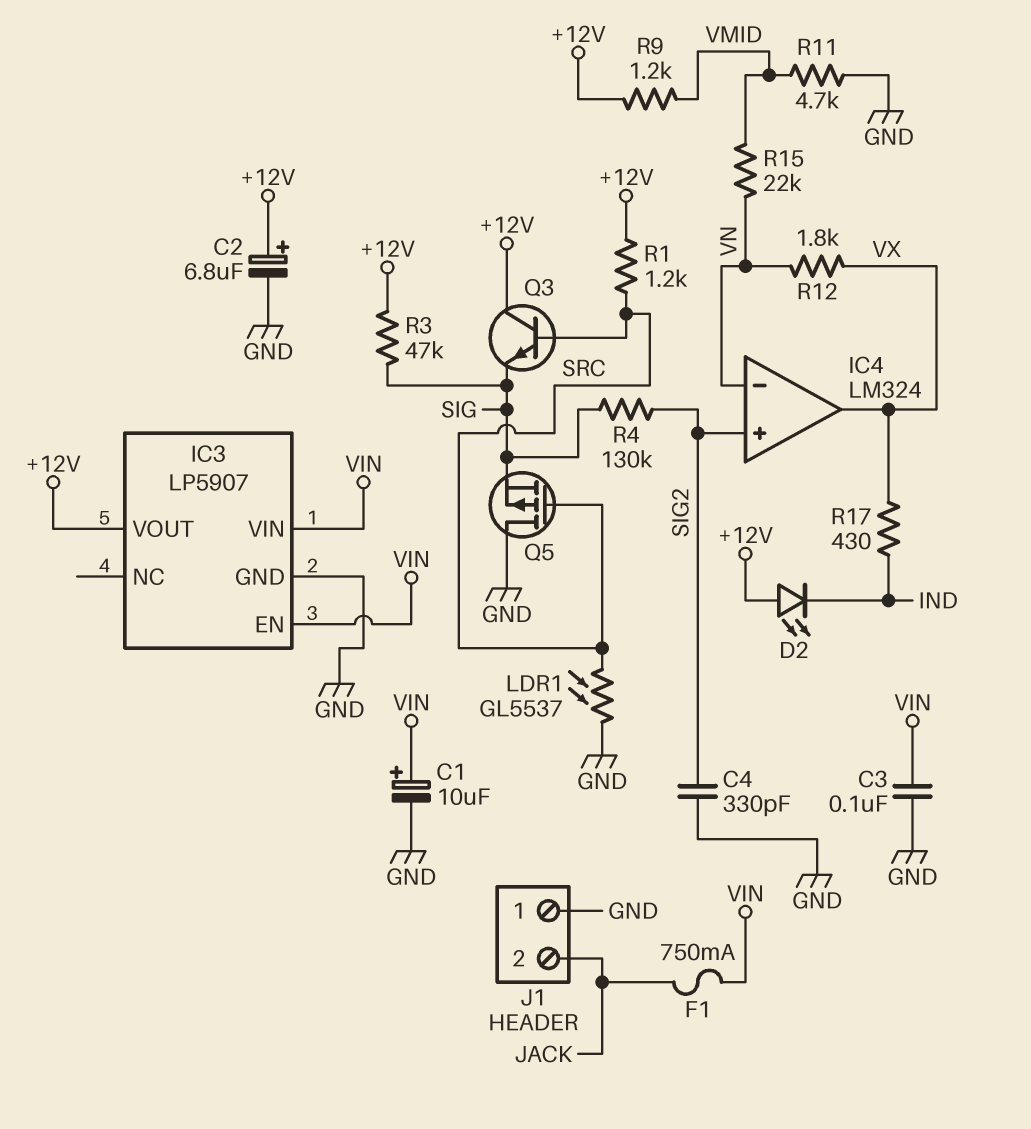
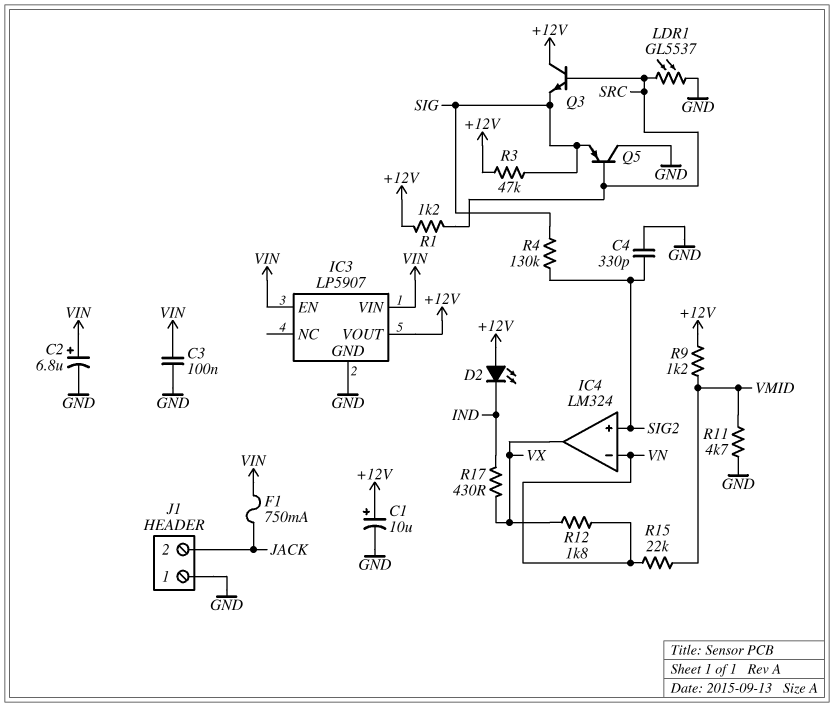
C1: 10uF (plus VIN, minus GND) -> 10uF (plus +12V, minus GND)
C2: 6.8uF (plus +12V, minus GND) -> 6.8uF (plus VIN, minus GND)
Q5: PMOS (G SRC, D GND, S SIG) -> PNP (B SRC, C GND, E SIG)

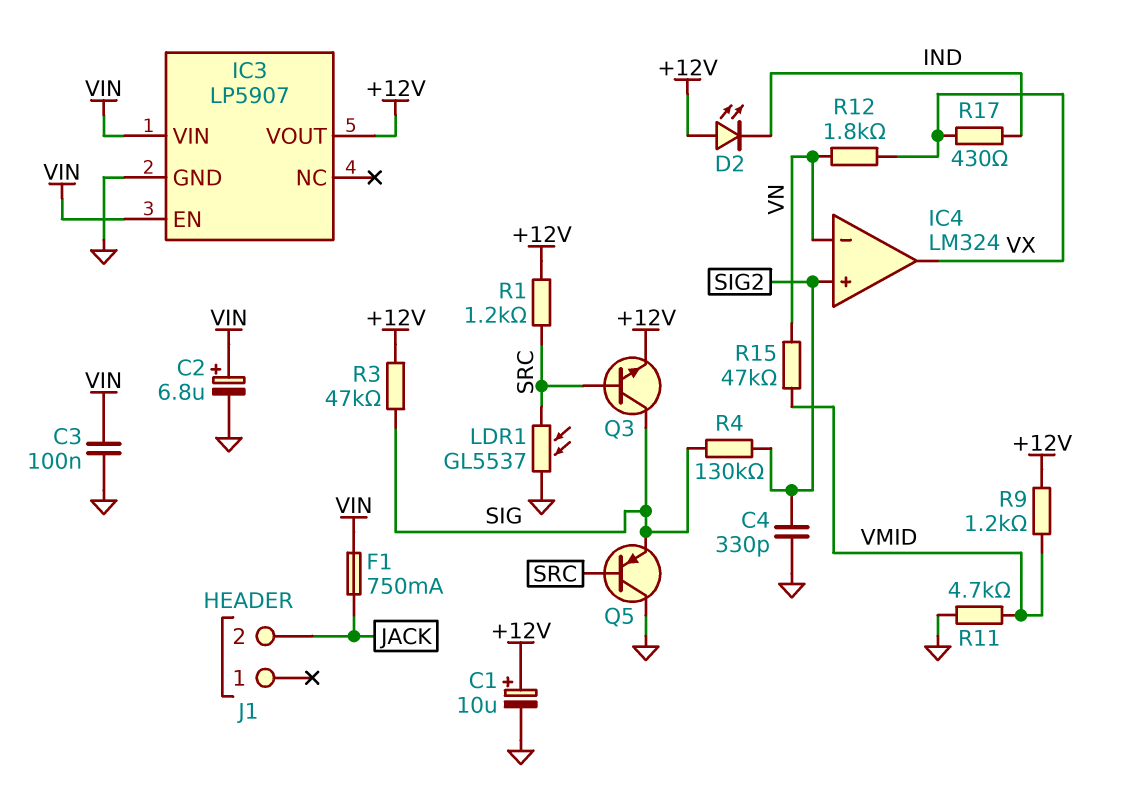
J1 pin 1: GND -> none
Q3: NPN (B SRC, C +12V, E SIG) -> NPN (B SRC, C SIG, E +12V)
R15: 22k (VMID, VN) -> 47k (VMID, VN)

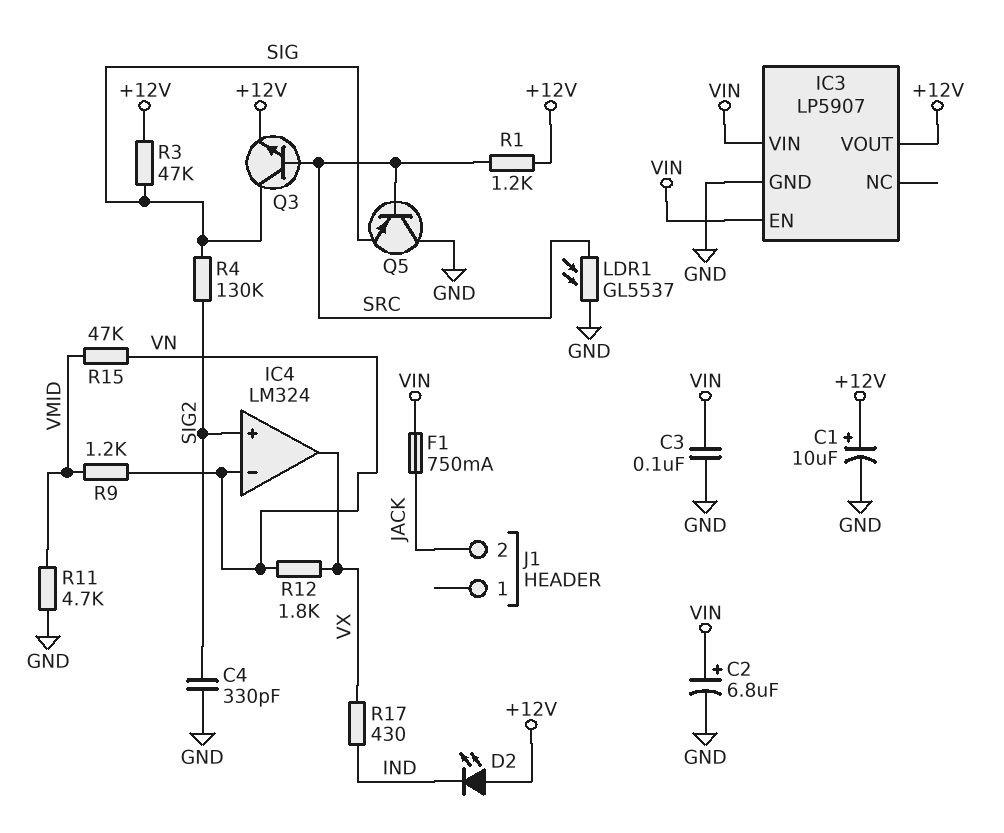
R9: 1.2k (+12V, VMID) -> 1.2k (VMID, VN)

